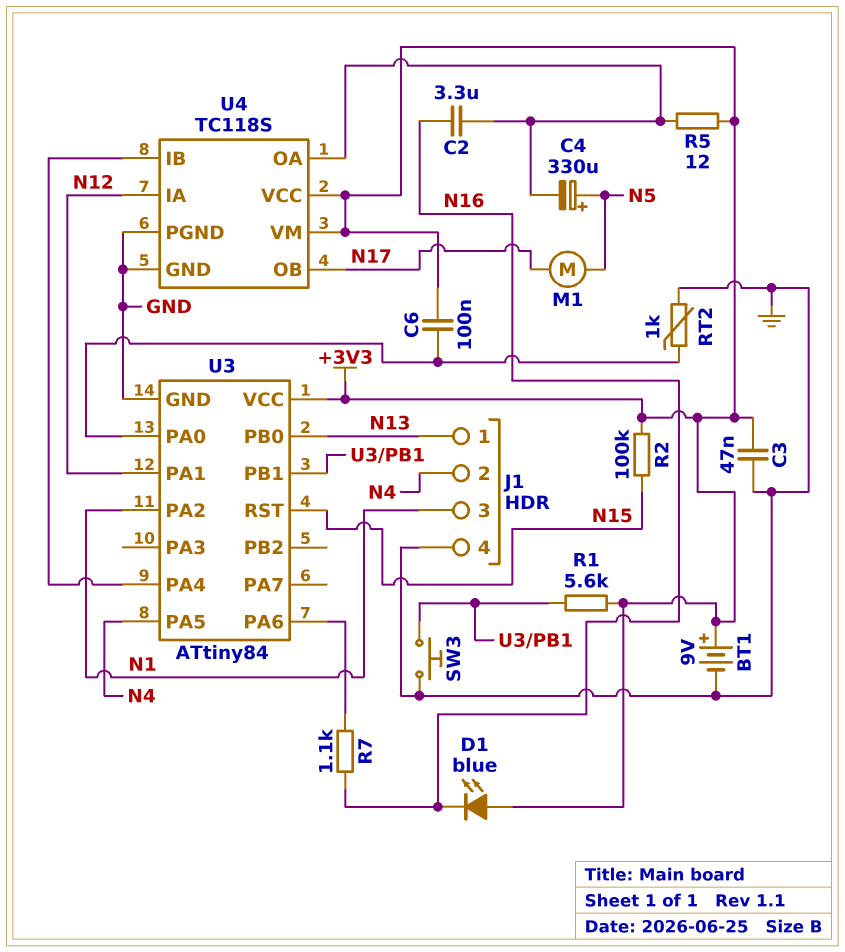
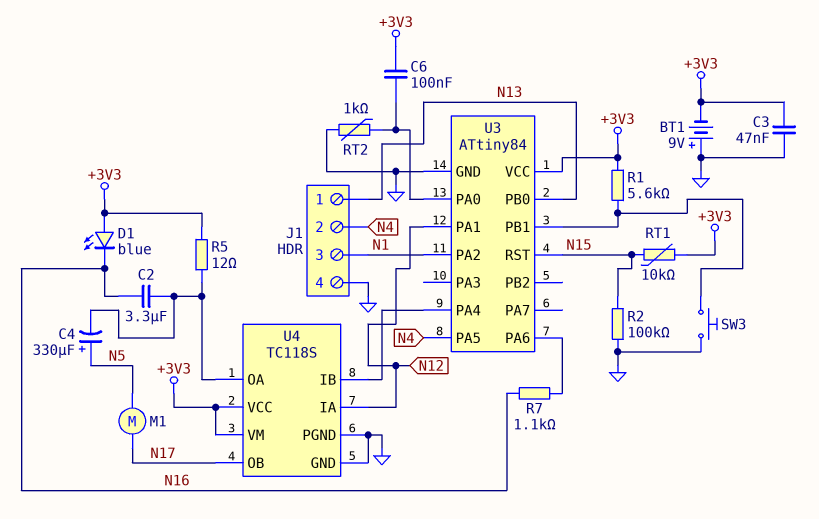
BT1: 9V (plus +3V3, minus GND) -> 9V (plus GND, minus +3V3)
R2: 100k (+3V3, N15) -> 100k (GND, N15)
RT1: none -> 10k (+3V3, N15)

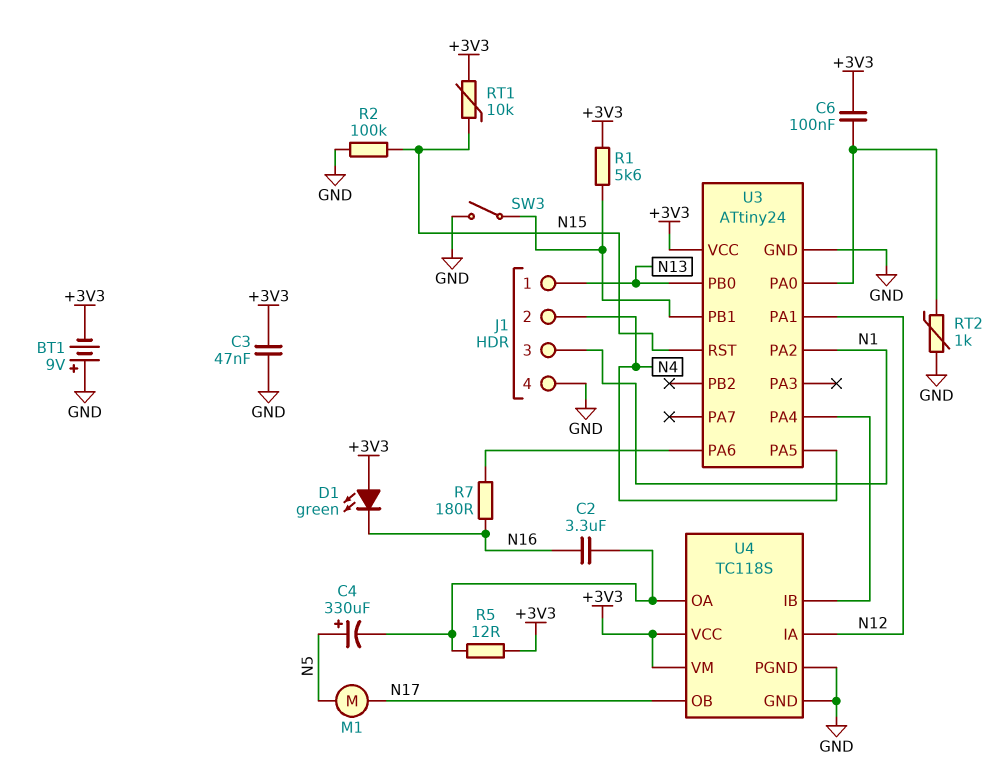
D1: LED blue (A +3V3, K N16) -> LED green (A +3V3, K N16)
R7: 1.1k (N16, U3/PA6) -> 180 (N16, U3/PA6)
SW3: button (GND, U3/PB1) -> switch (GND, U3/PB1)
U3: ATtiny84 -> ATtiny24

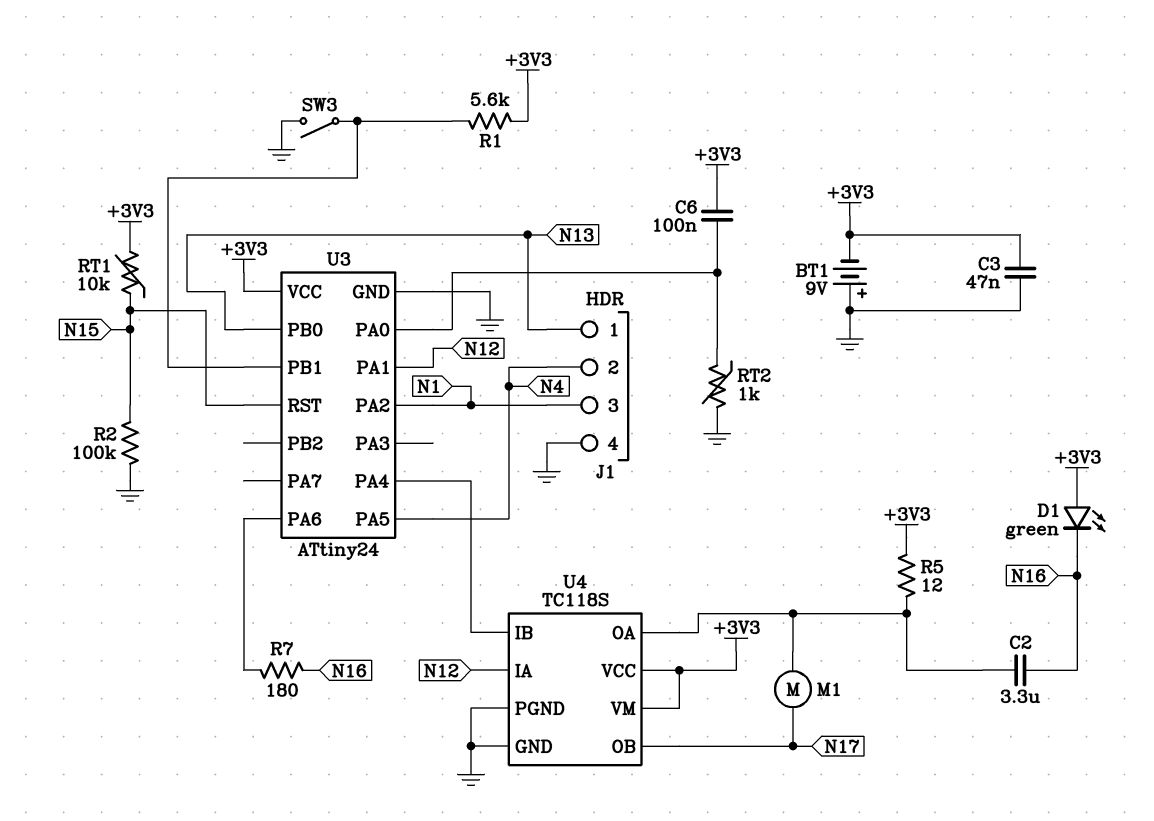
C4: 330uF (plus N5, minus U4/OA) -> none
M1: motor (N5, N17) -> motor (N17, U4/OA)

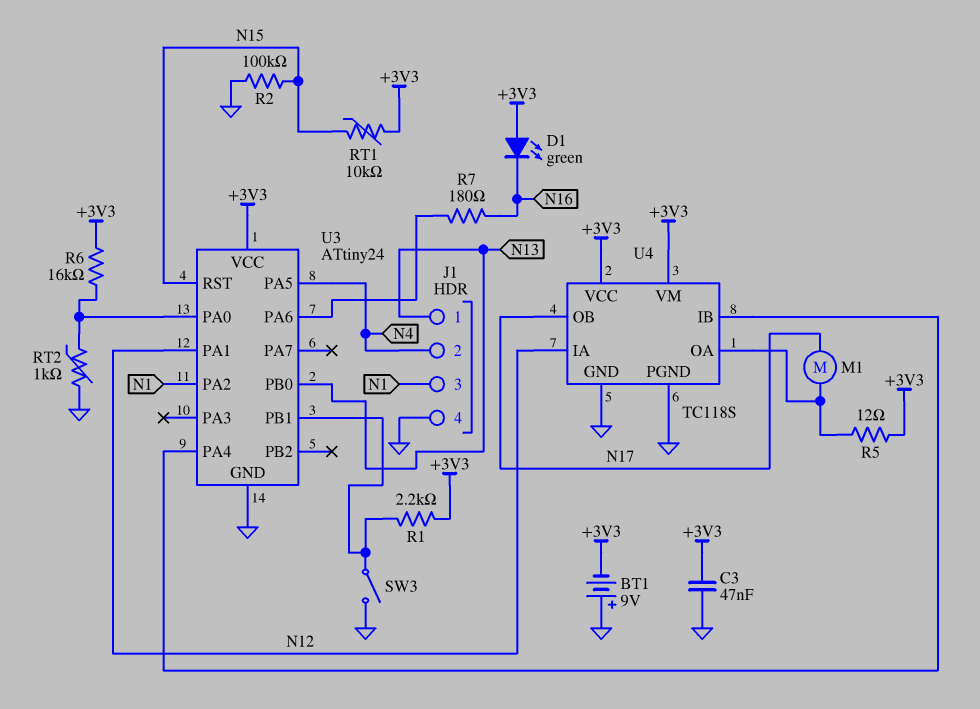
C2: 3.3uF (N16, U4/OA) -> none
C6: 100nF (+3V3, U3/PA0) -> none
R1: 5.6k (+3V3, U3/PB1) -> 2.2k (+3V3, U3/PB1)
R6: none -> 16k (+3V3, U3/PA0)

